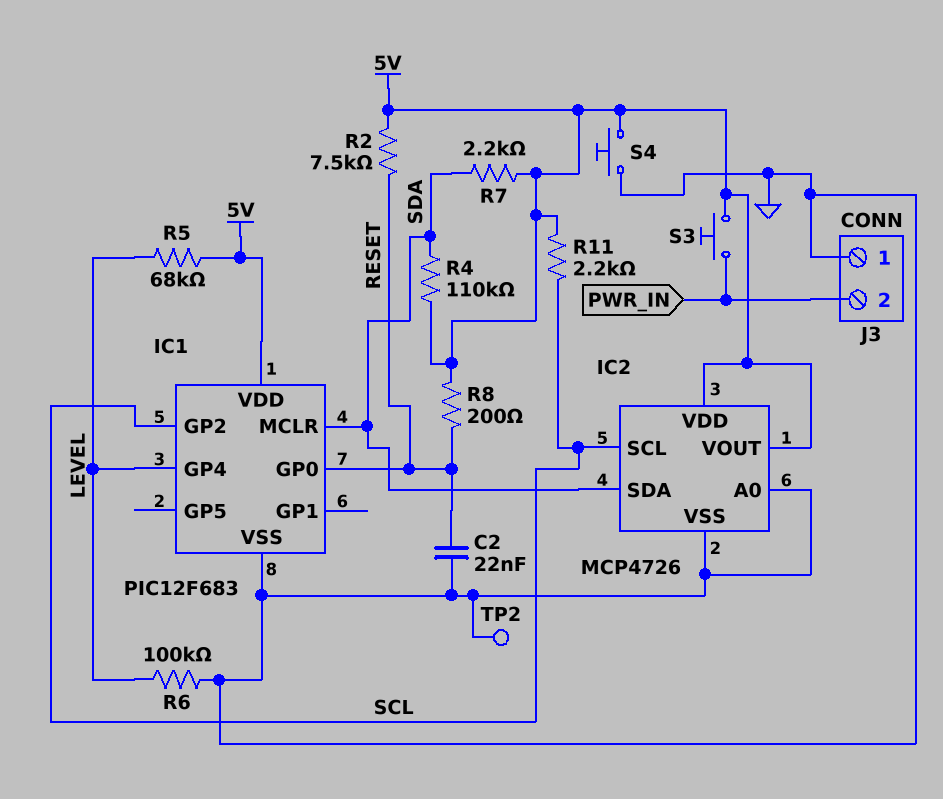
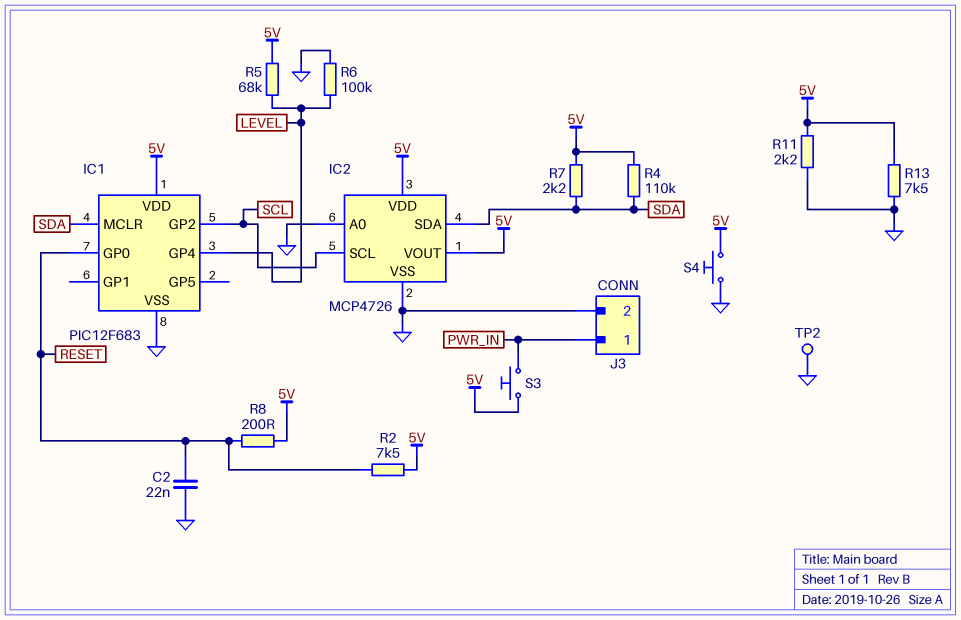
J3 pin 1: GND -> PWR_IN
J3 pin 2: PWR_IN -> GND
R11: 2.2k (5V, SCL) -> 2.2k (5V, GND)
R13: none -> 7.5k (5V, GND)

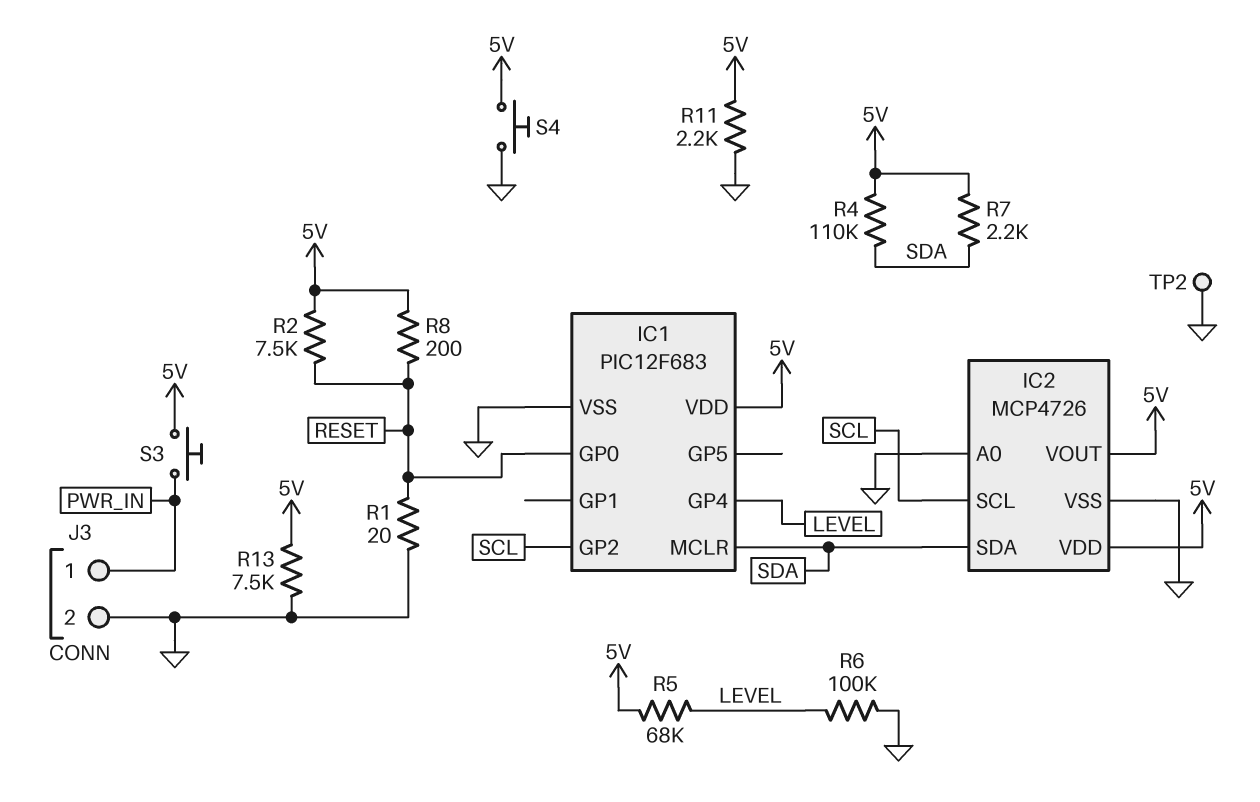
C2: 22nF (GND, RESET) -> none
R1: none -> 20 (GND, RESET)

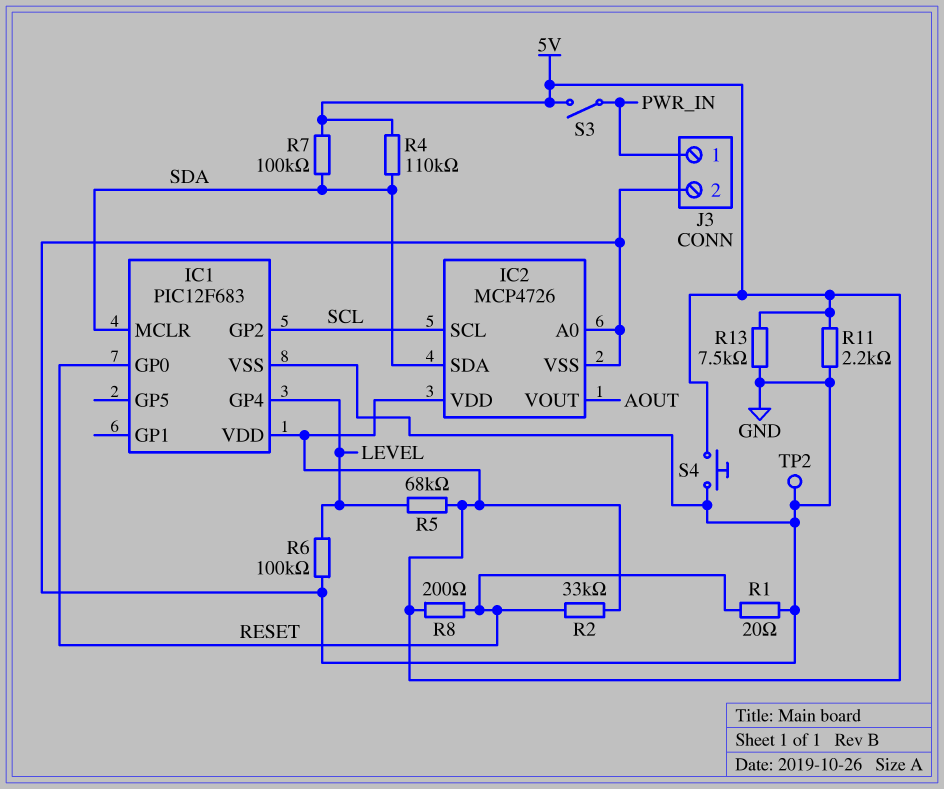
IC2 pin VOUT: 5V -> AOUT
R2: 7.5k (5V, RESET) -> 33k (5V, RESET)
R7: 2.2k (5V, SDA) -> 100k (5V, SDA)
S3: button (5V, PWR_IN) -> switch (5V, PWR_IN)

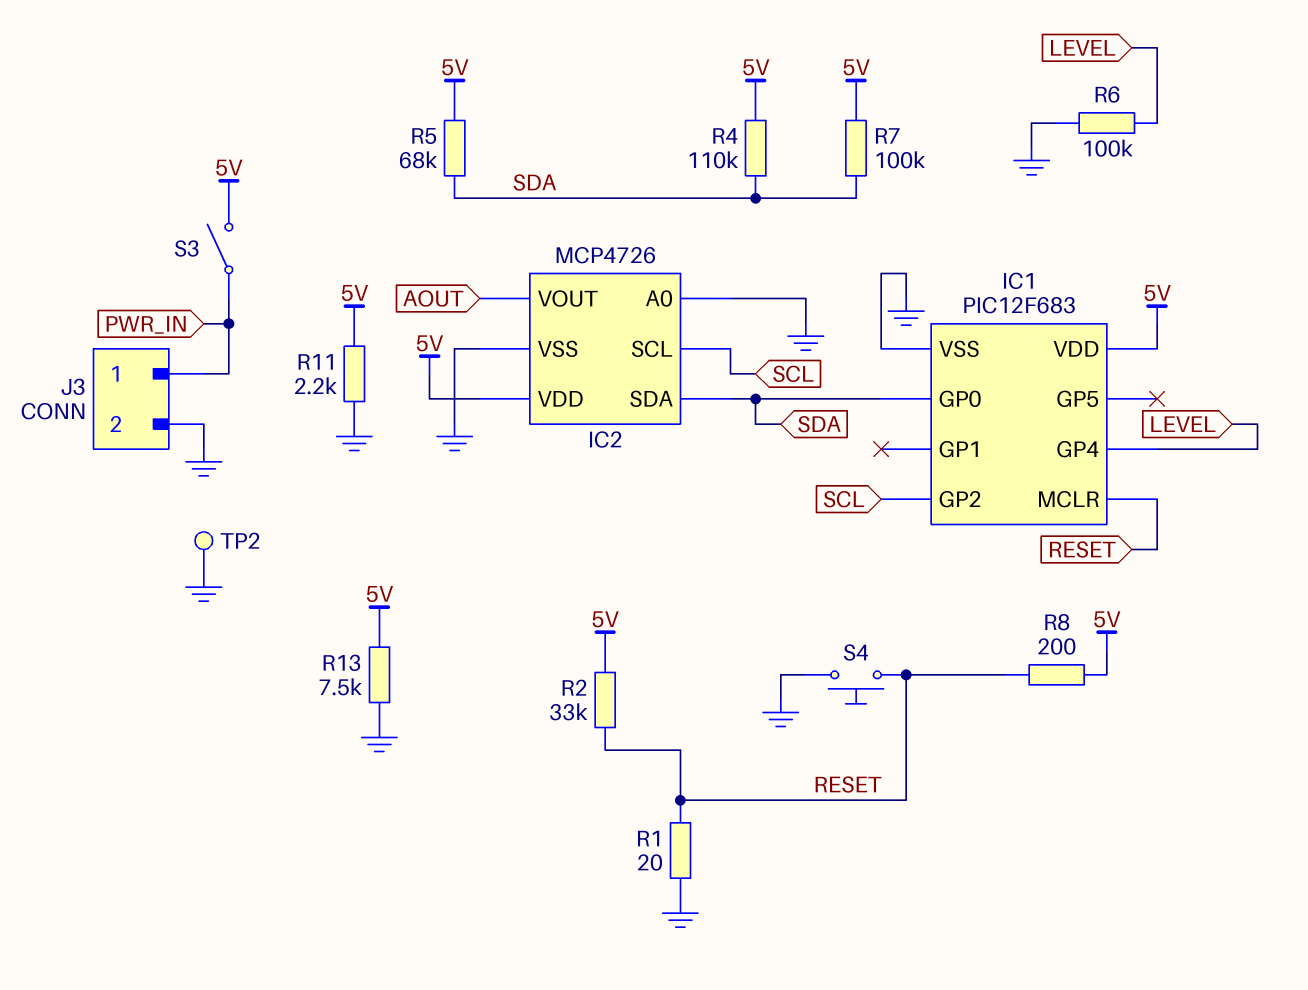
IC1 pin GP0: RESET -> SDA
IC1 pin MCLR: SDA -> RESET
R5: 68k (5V, LEVEL) -> 68k (5V, SDA)
S4: button (5V, GND) -> button (GND, RESET)

